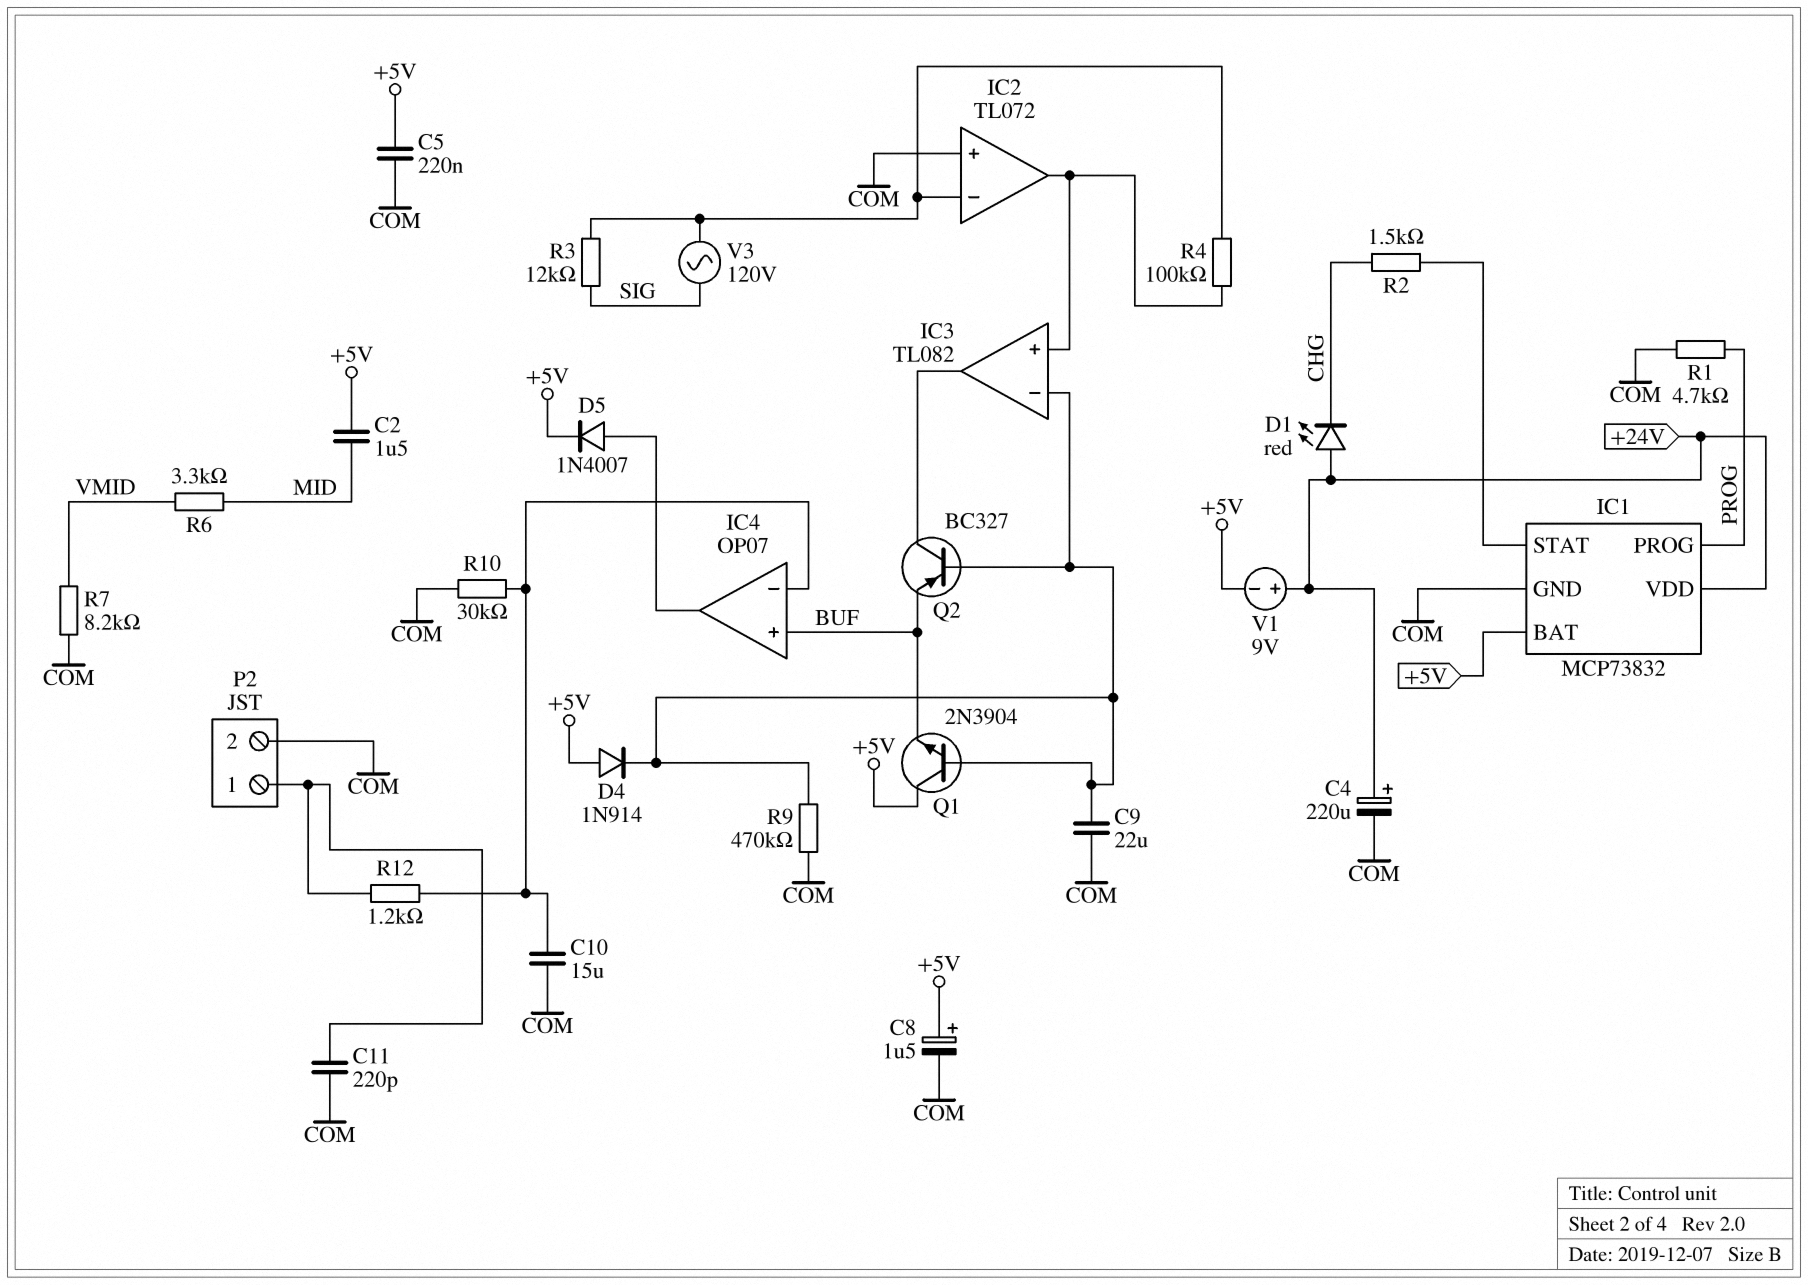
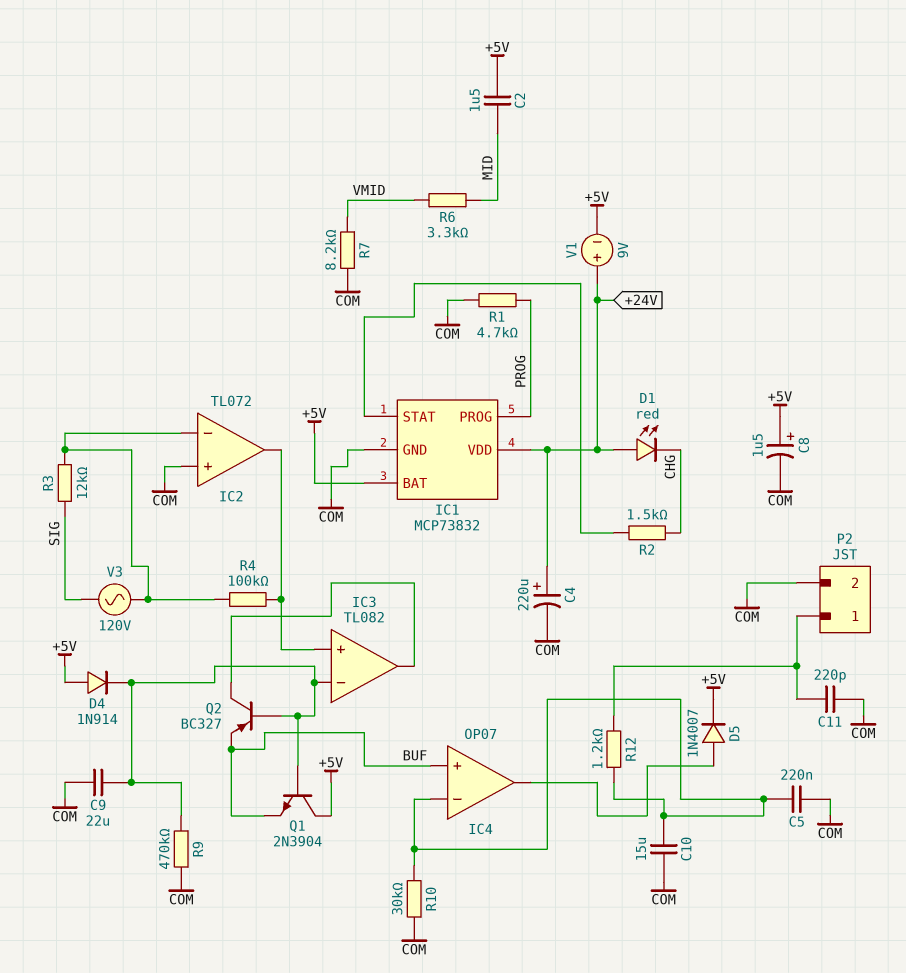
C5: 220nF (+5V, COM) -> 220nF (COM, IC4/in-)

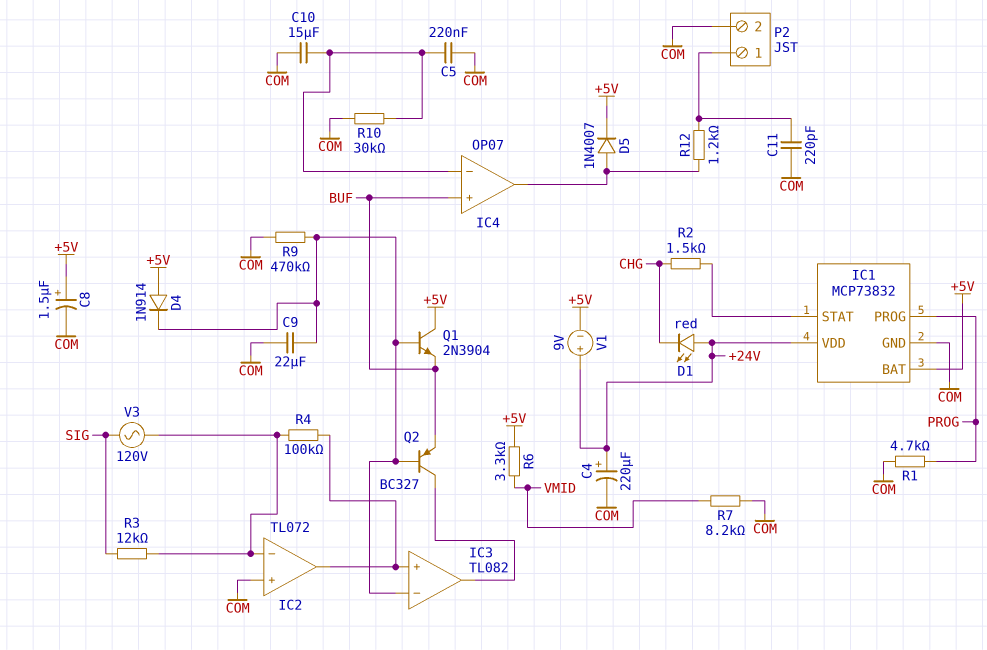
C2: 1.5uF (+5V, MID) -> none
R6: 3.3k (MID, VMID) -> 3.3k (+5V, VMID)
R12: 1.2k (IC4/in-, P2/1) -> 1.2k (IC4/out, P2/1)

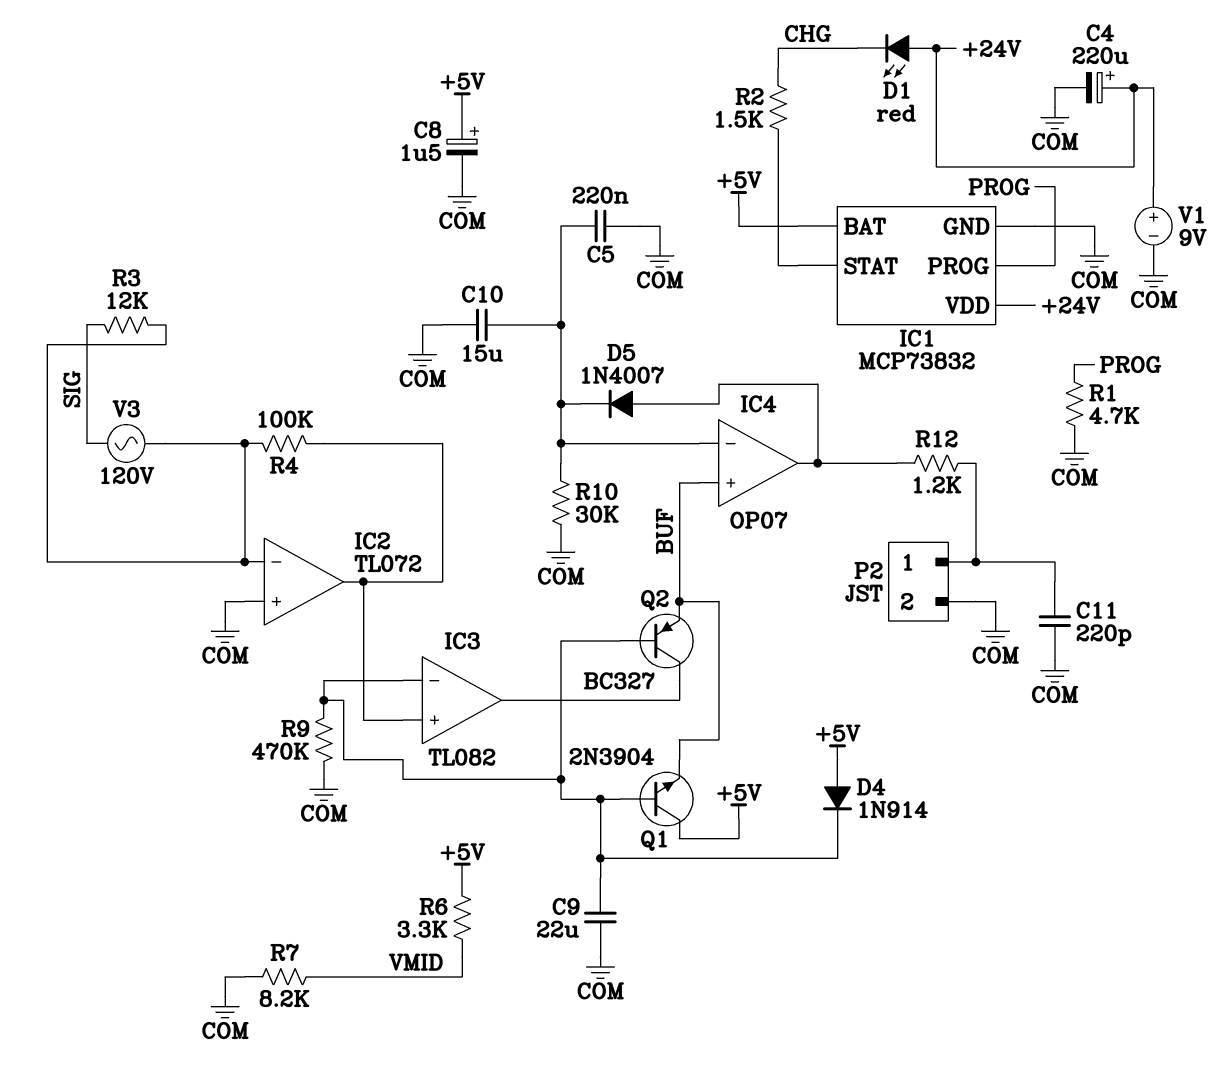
D5: diode 1N4007 (A IC4/out, K +5V) -> diode 1N4007 (A IC4/out, K IC4/in-)
V1: 9V (plus +24V, minus +5V) -> 9V (plus +24V, minus COM)

